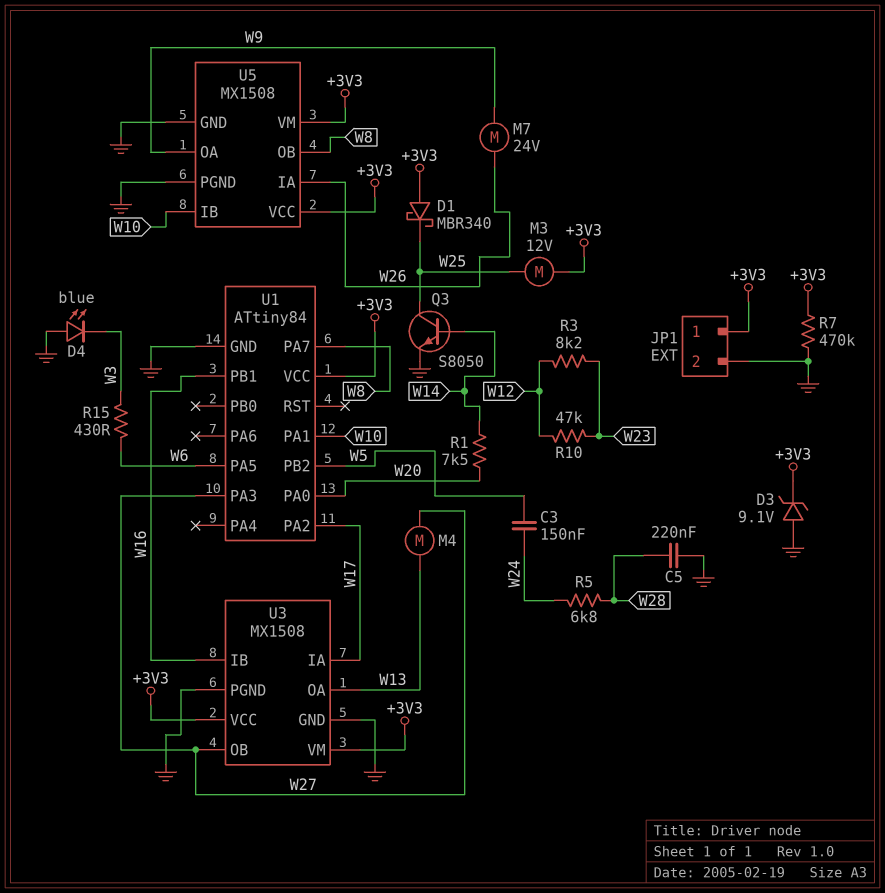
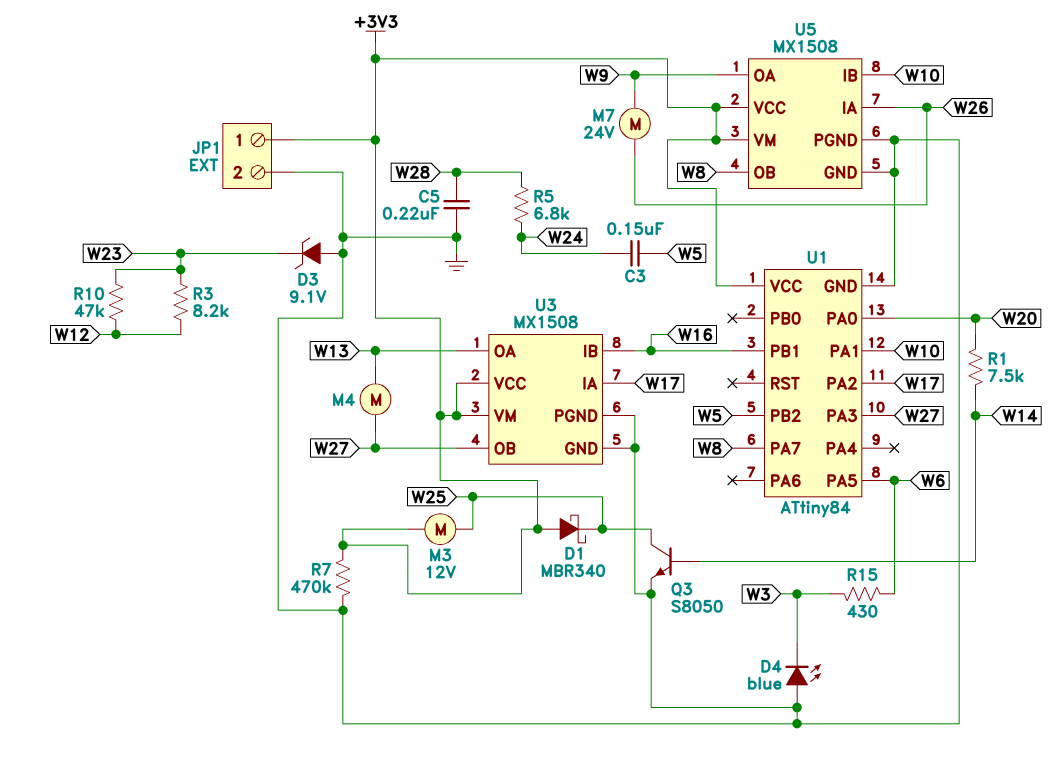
D3: zener 9.1V (A GND, K +3V3) -> zener 9.1V (A GND, K W23)

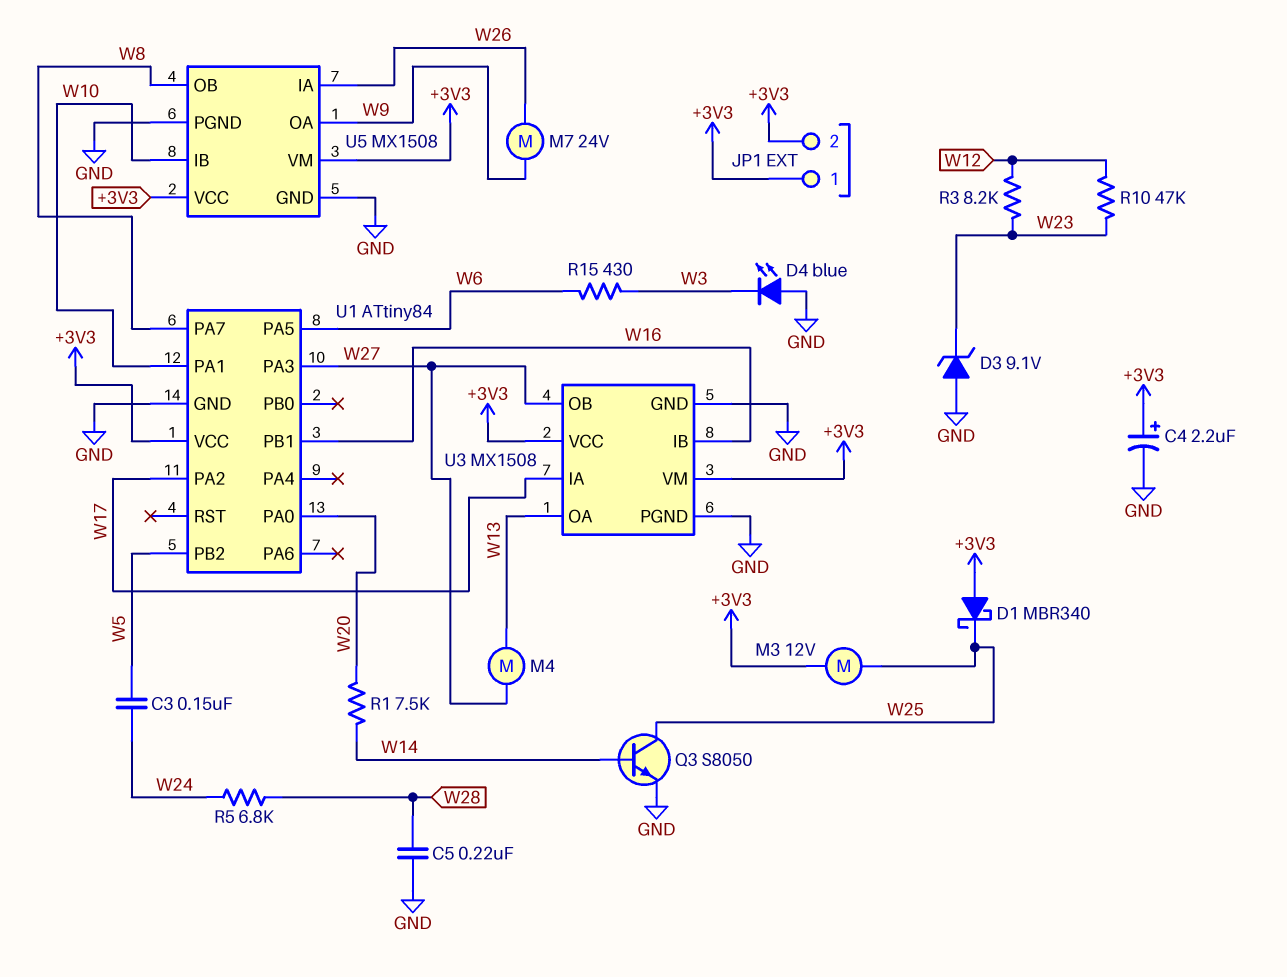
C4: none -> 2.2uF (plus +3V3, minus GND)
JP1 pin 2: GND -> +3V3
R7: 470k (+3V3, GND) -> none

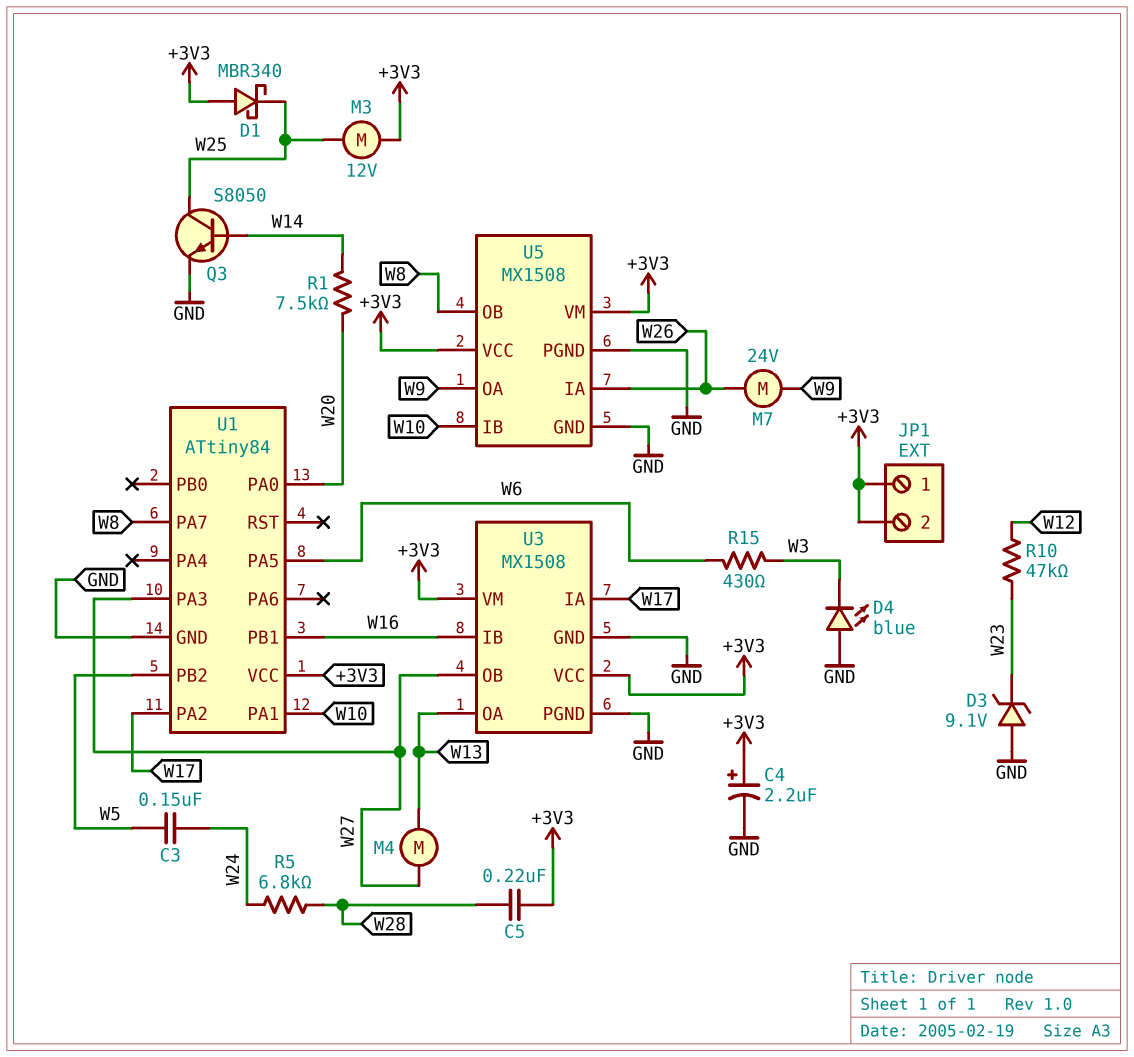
C5: 220nF (GND, W28) -> 220nF (+3V3, W28)
R3: 8.2k (W12, W23) -> none

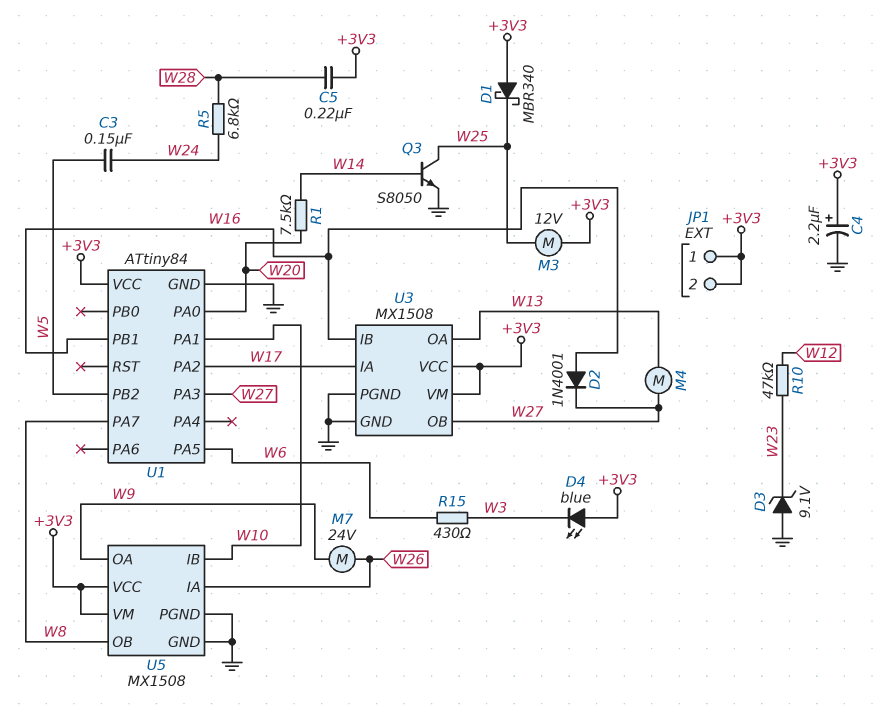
D2: none -> diode 1N4001 (A W16, K W27)
D4: LED blue (A GND, K W3) -> LED blue (A +3V3, K W3)

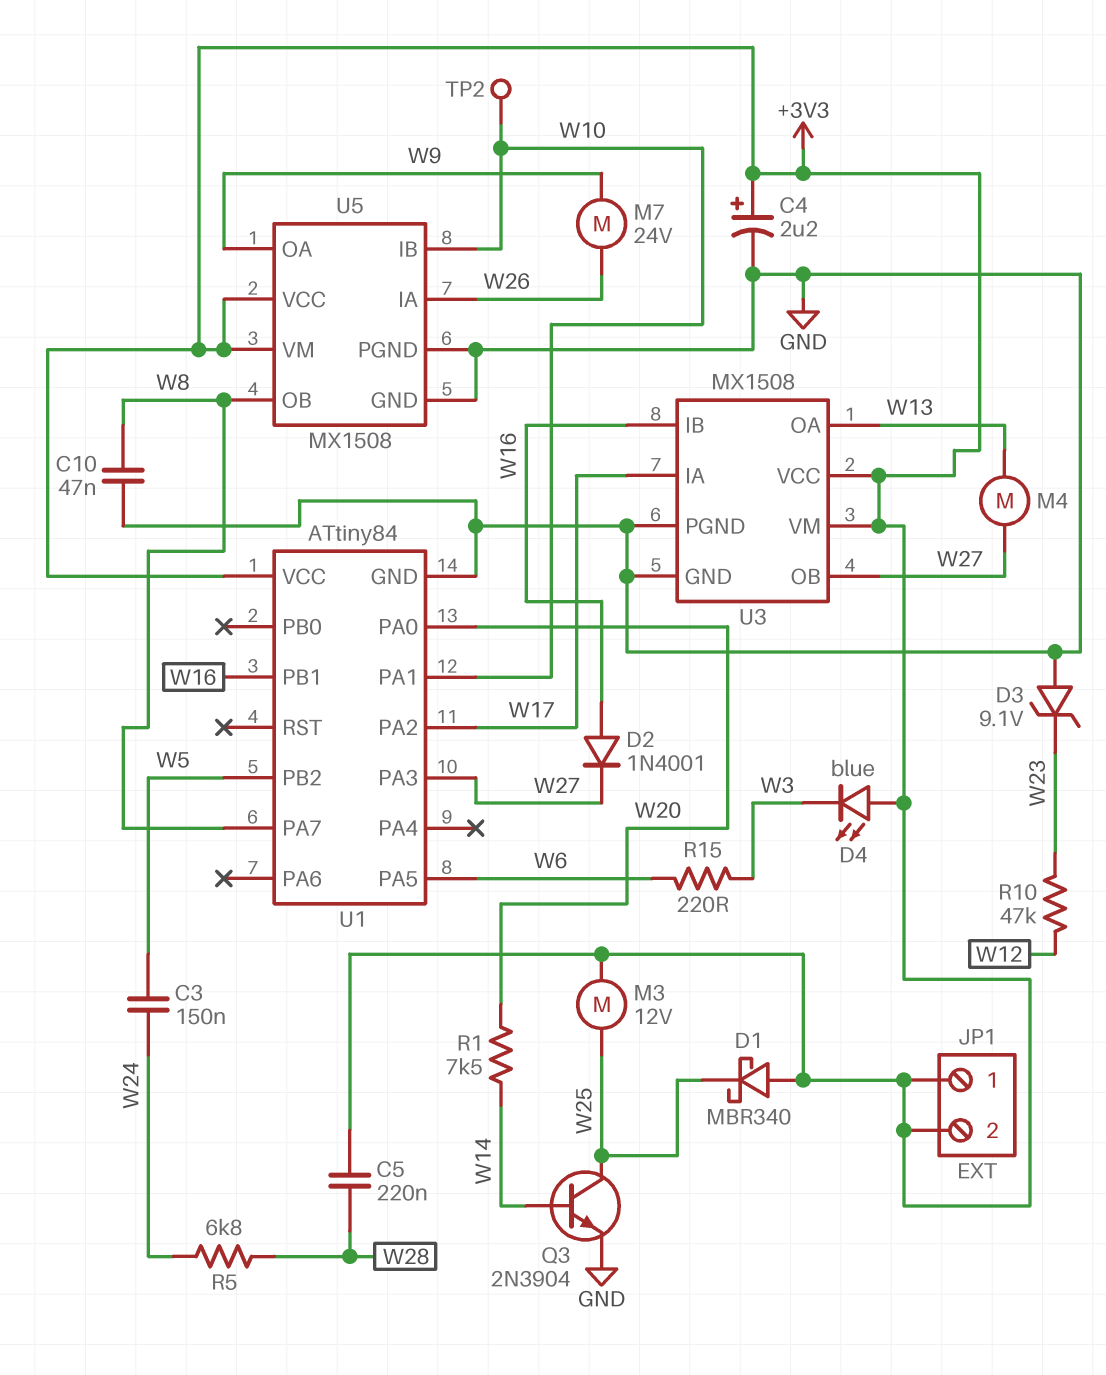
C10: none -> 47nF (GND, W8)
Q3: NPN S8050 (B W14, C W25, E GND) -> NPN 2N3904 (B W14, C W25, E GND)
R15: 430 (W3, W6) -> 220 (W3, W6)
TP2: none -> test point (W10)

